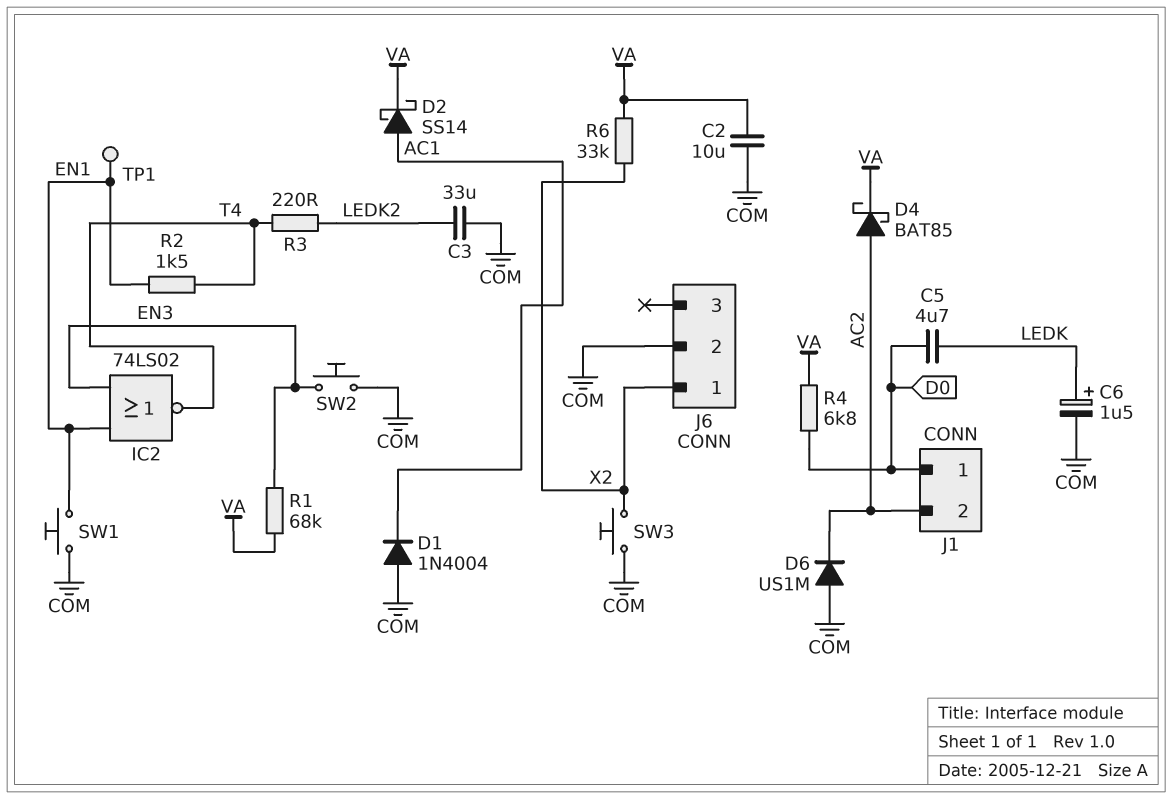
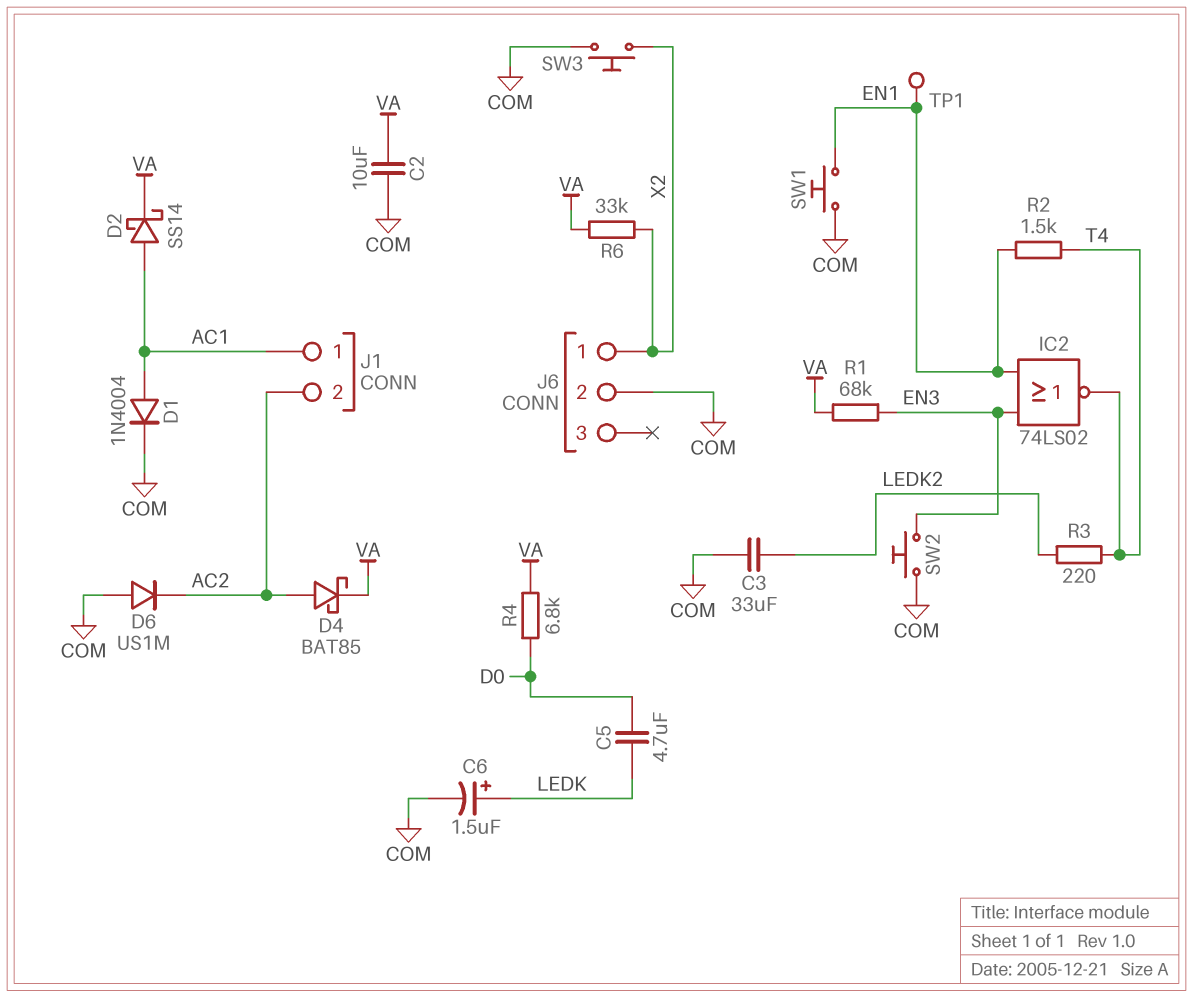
D1: diode 1N4004 (A COM, K AC1) -> diode 1N4004 (A AC1, K COM)
J1 pin 1: D0 -> AC1

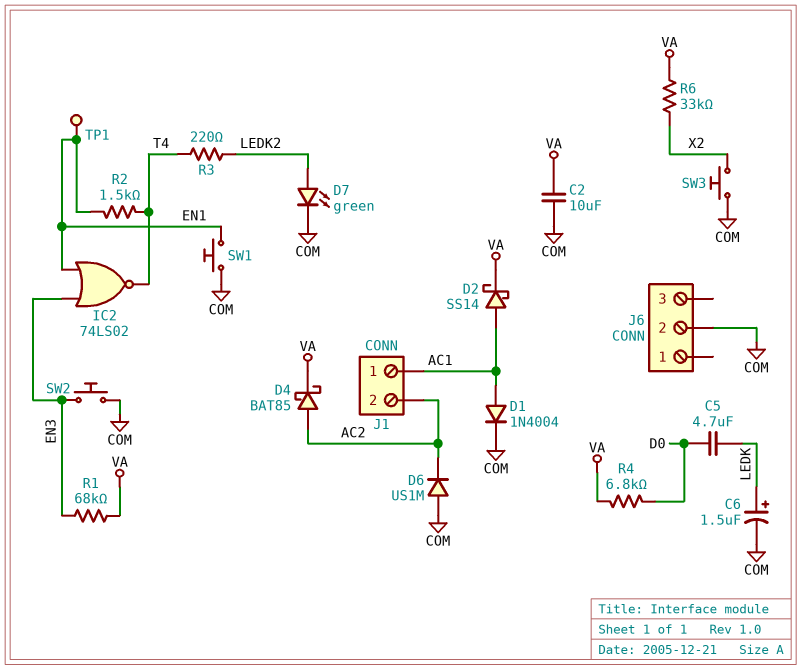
C3: 33uF (COM, LEDK2) -> none
D7: none -> LED green (A LEDK2, K COM)
J6 pin 1: X2 -> none

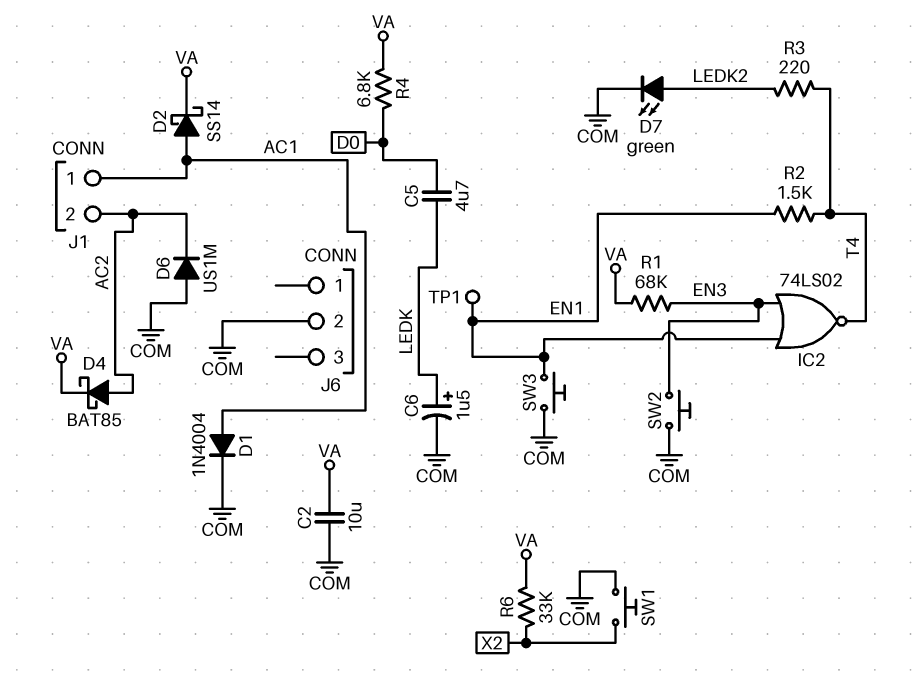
SW1: button (COM, EN1) -> button (COM, X2)
SW3: button (COM, X2) -> button (COM, EN1)

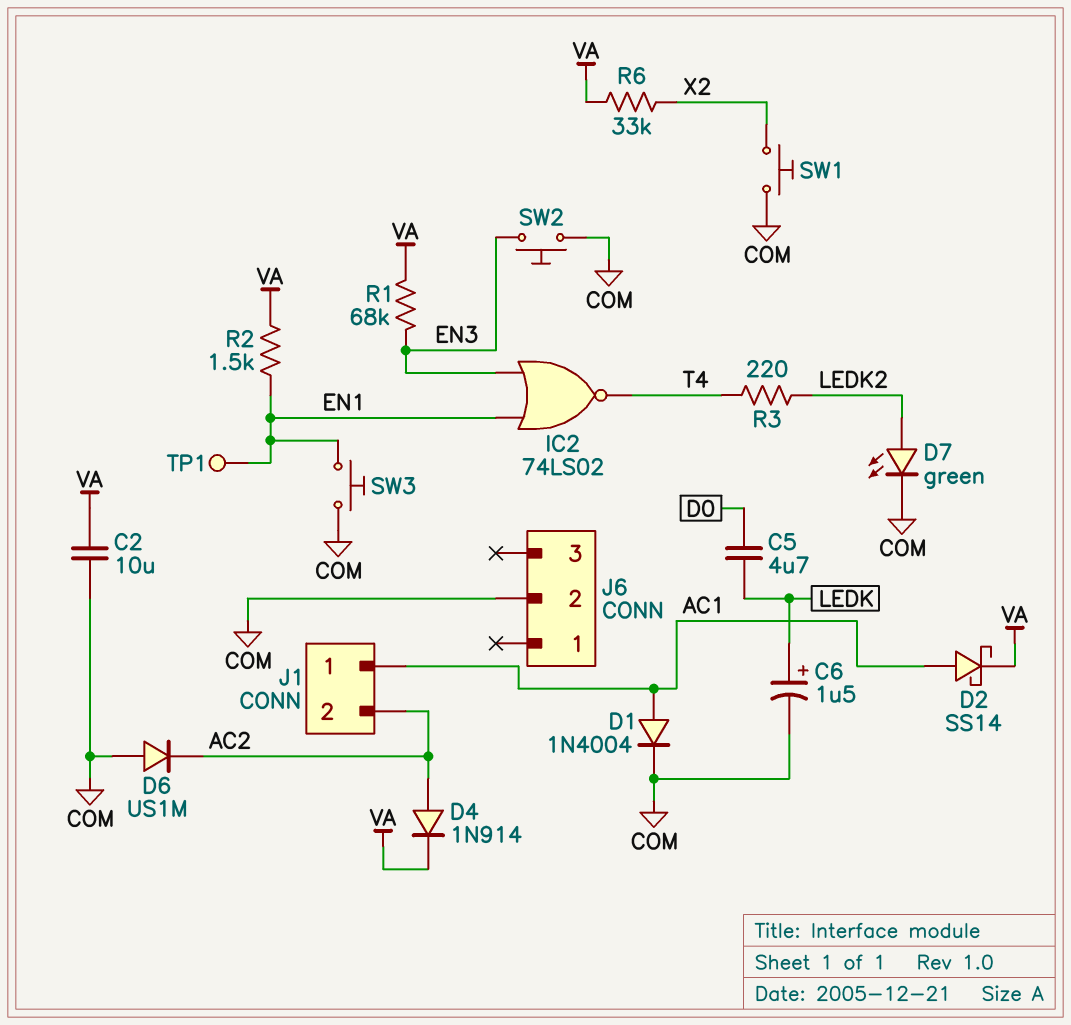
D4: schottky BAT85 (A AC2, K VA) -> diode 1N914 (A AC2, K VA)
R2: 1.5k (EN1, T4) -> 1.5k (EN1, VA)
R4: 6.8k (D0, VA) -> none

